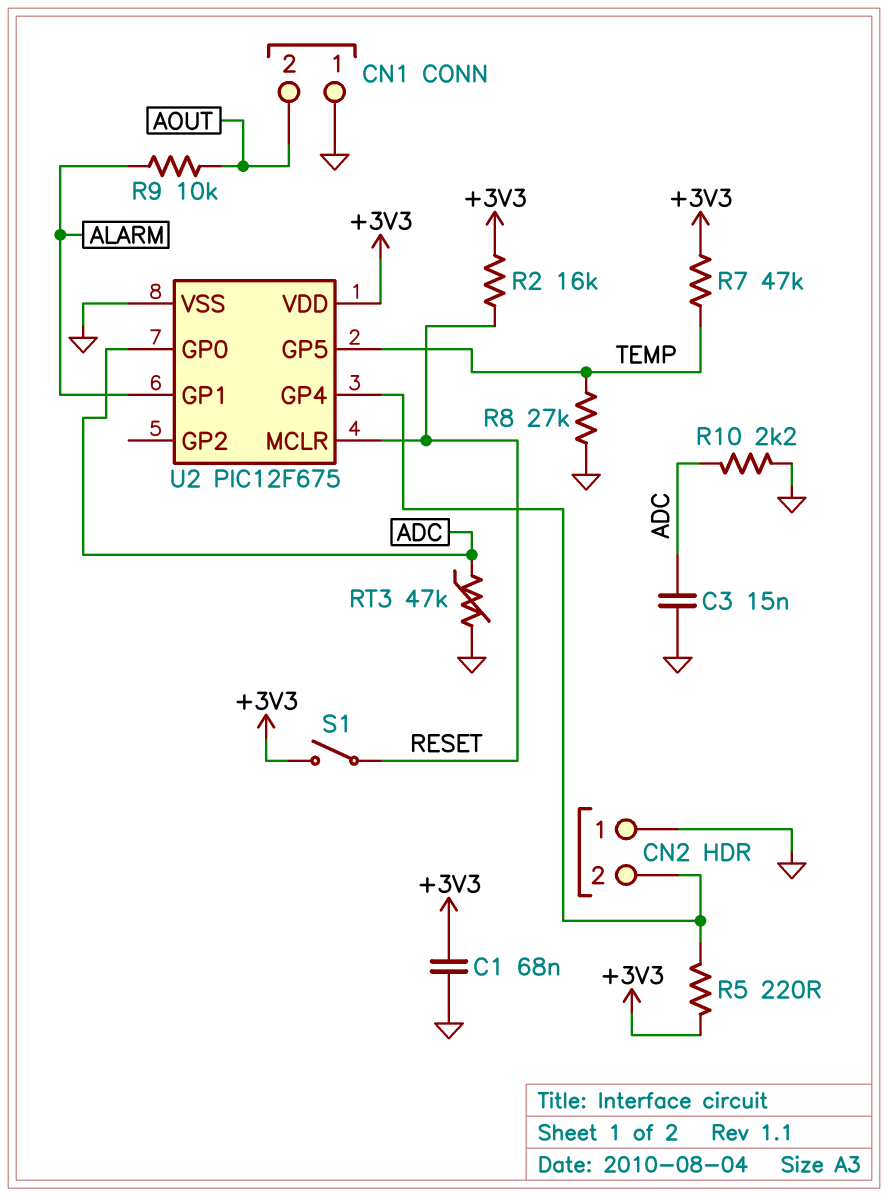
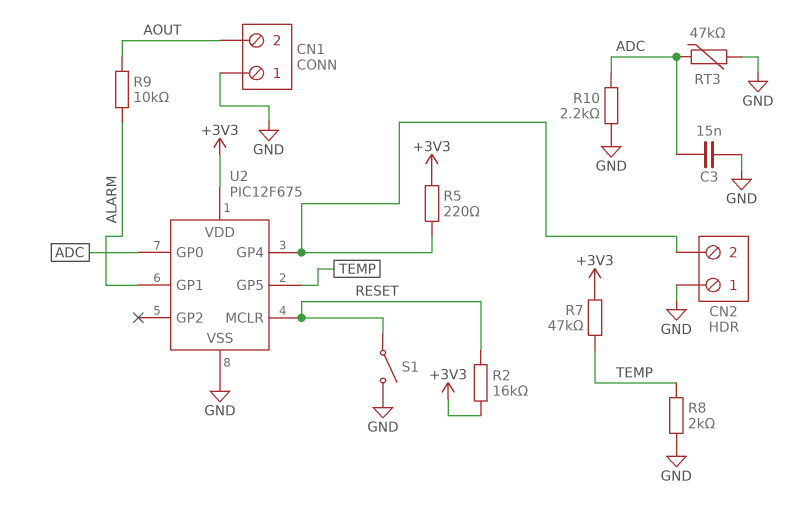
C1: 68nF (+3V3, GND) -> none
R8: 27k (GND, TEMP) -> 2k (GND, TEMP)
S1: switch (+3V3, RESET) -> switch (GND, RESET)

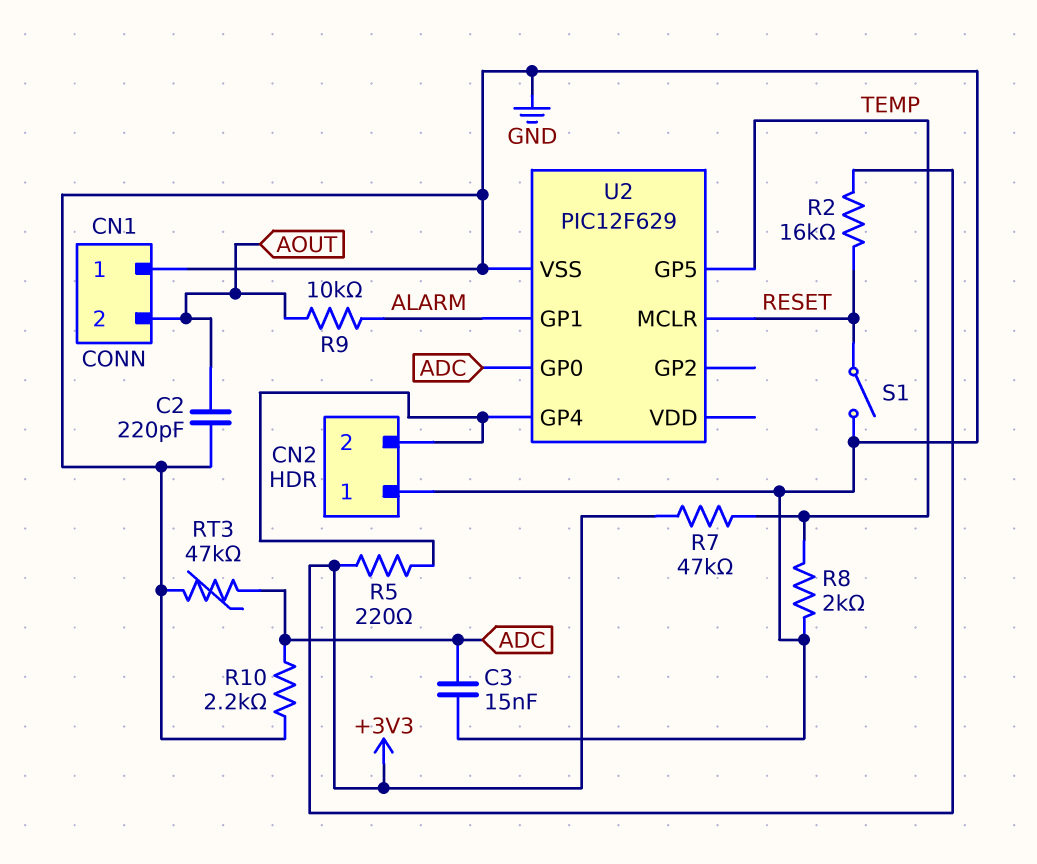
C2: none -> 220pF (AOUT, GND)
U2: PIC12F675 -> PIC12F629
U2 pin VDD: +3V3 -> none

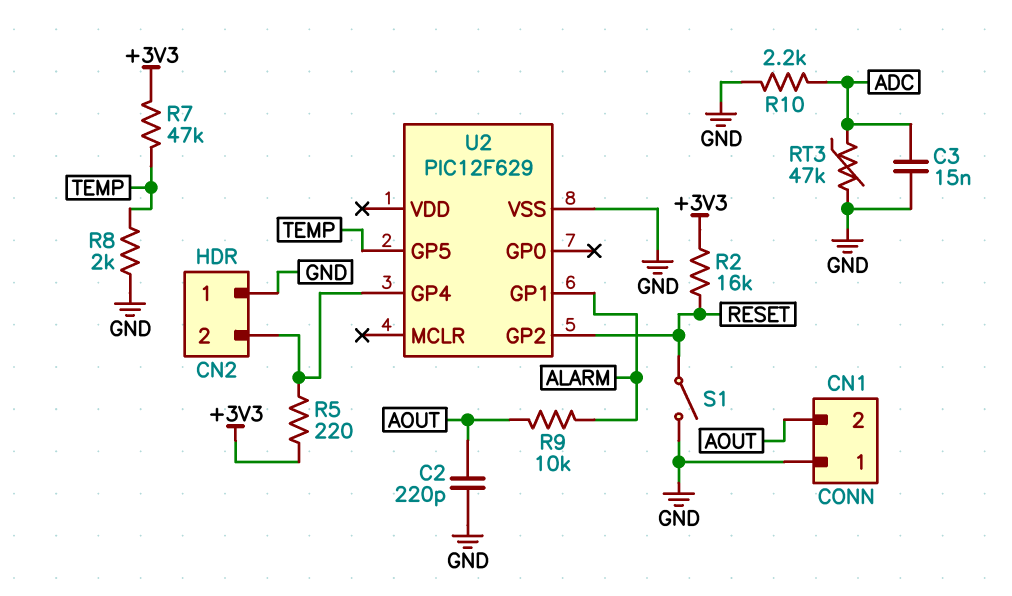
U2 pin GP0: ADC -> none
U2 pin GP2: none -> RESET
U2 pin MCLR: RESET -> none

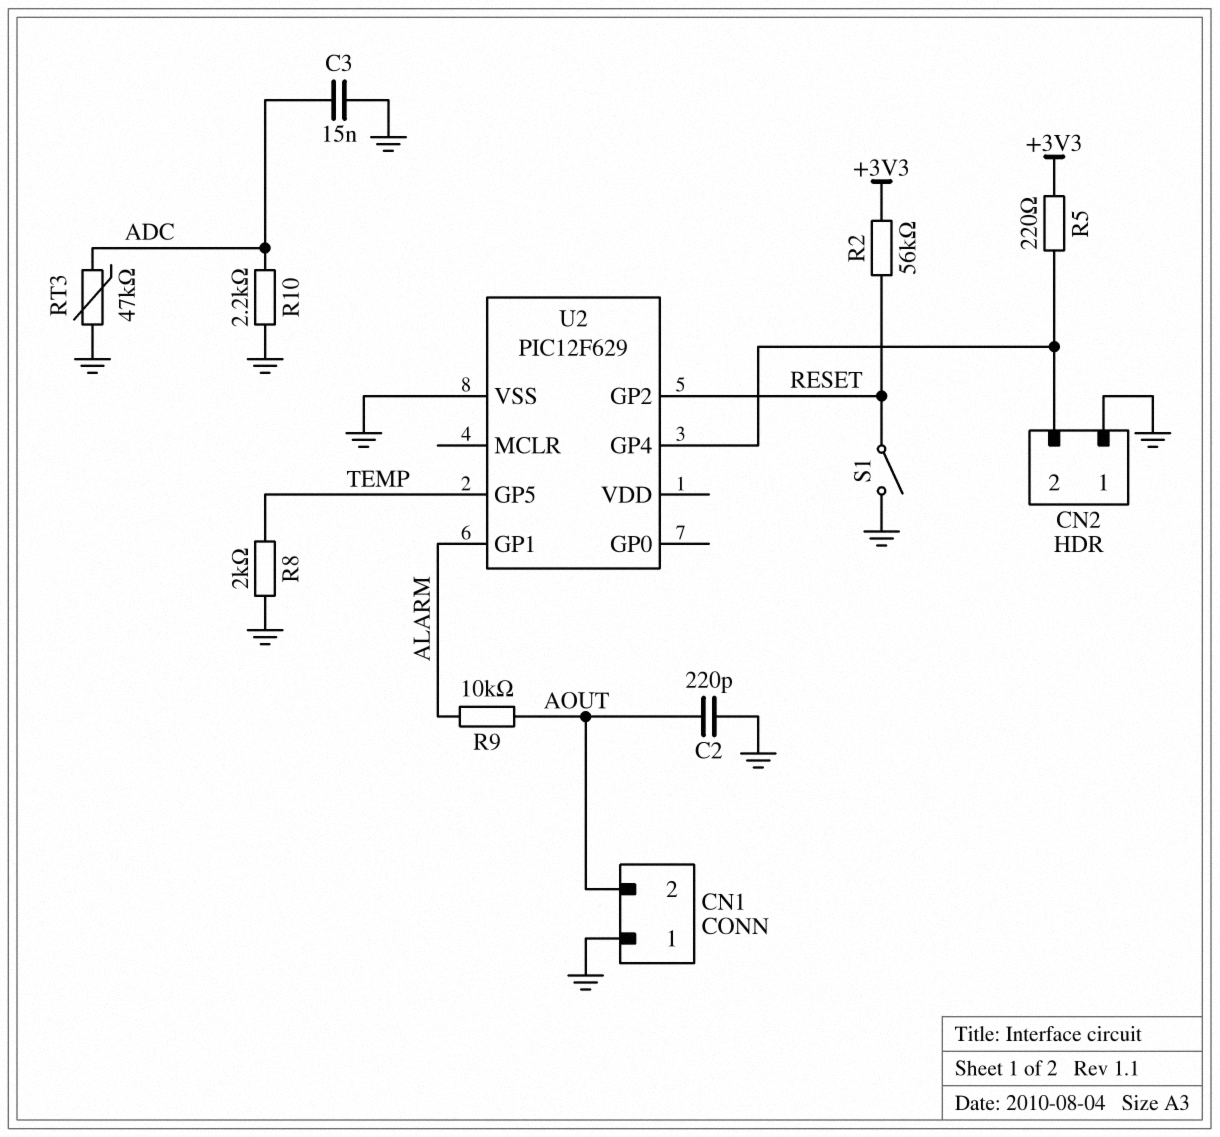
R2: 16k (+3V3, RESET) -> 56k (+3V3, RESET)
R7: 47k (+3V3, TEMP) -> none

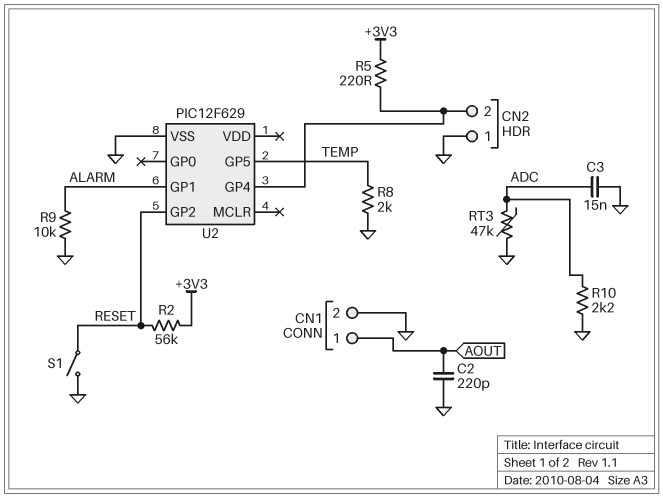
CN1 pin 1: GND -> AOUT
CN1 pin 2: AOUT -> GND
R9: 10k (ALARM, AOUT) -> 10k (ALARM, GND)

